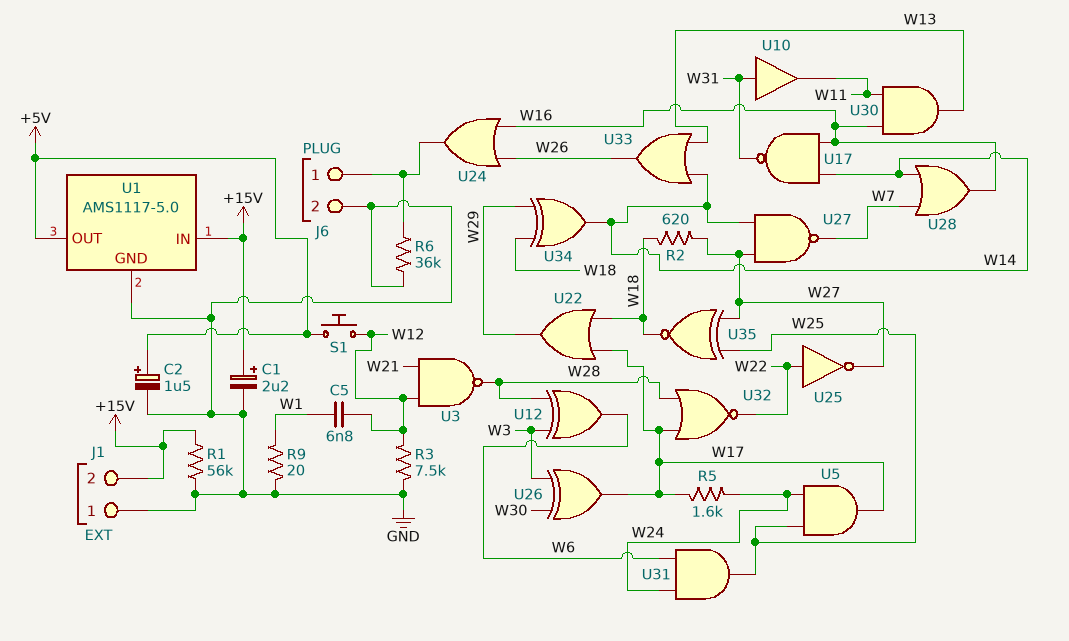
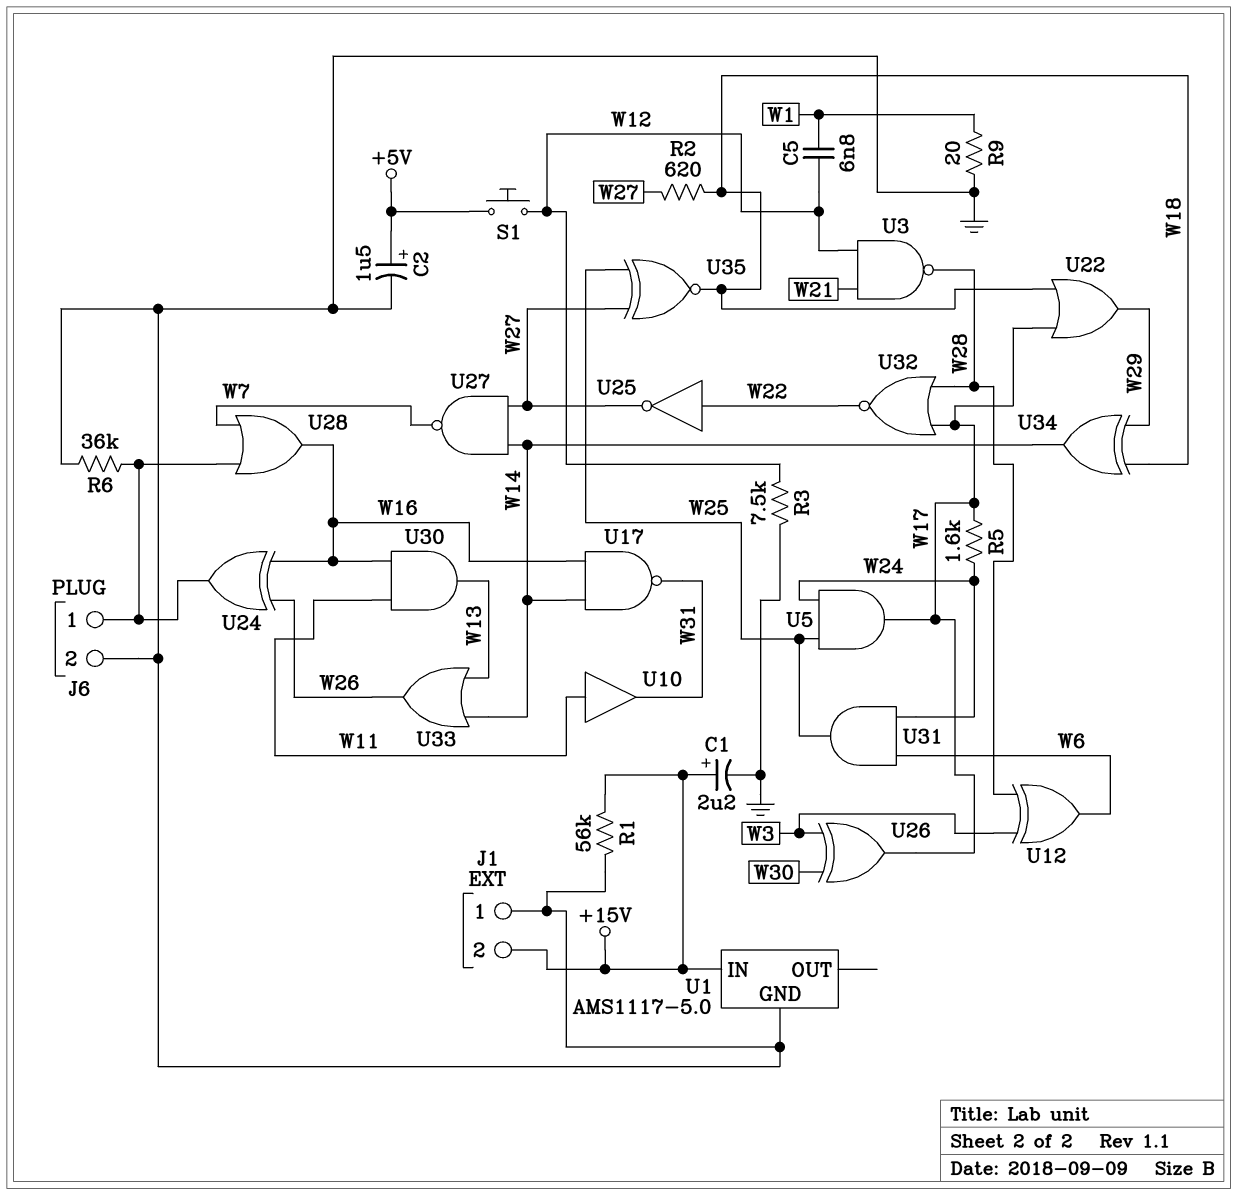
U1 pin OUT: +5V -> none
U10: buffer (in W31, out W11) -> buffer (in W11, out W31)
U24: OR (in W16, in W26, out J6/1) -> XOR (in W16, in W26, out J6/1)
U28: OR (in W7, in W14, out W16) -> OR (in J6/1, in W7, out W16)

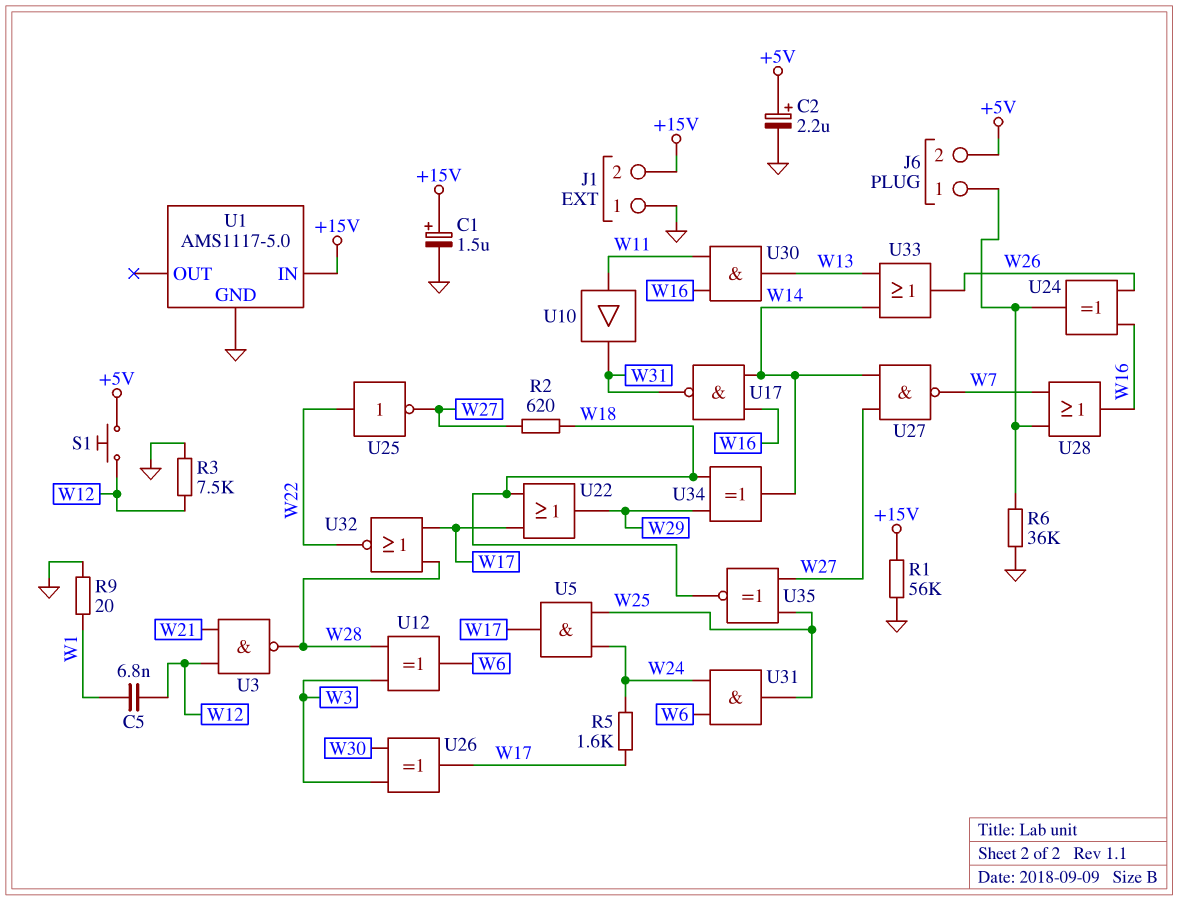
C1: 2.2uF (plus +15V, minus GND) -> 1.5uF (plus +15V, minus GND)
C2: 1.5uF (plus +5V, minus GND) -> 2.2uF (plus +5V, minus GND)
J6 pin 2: GND -> +5V

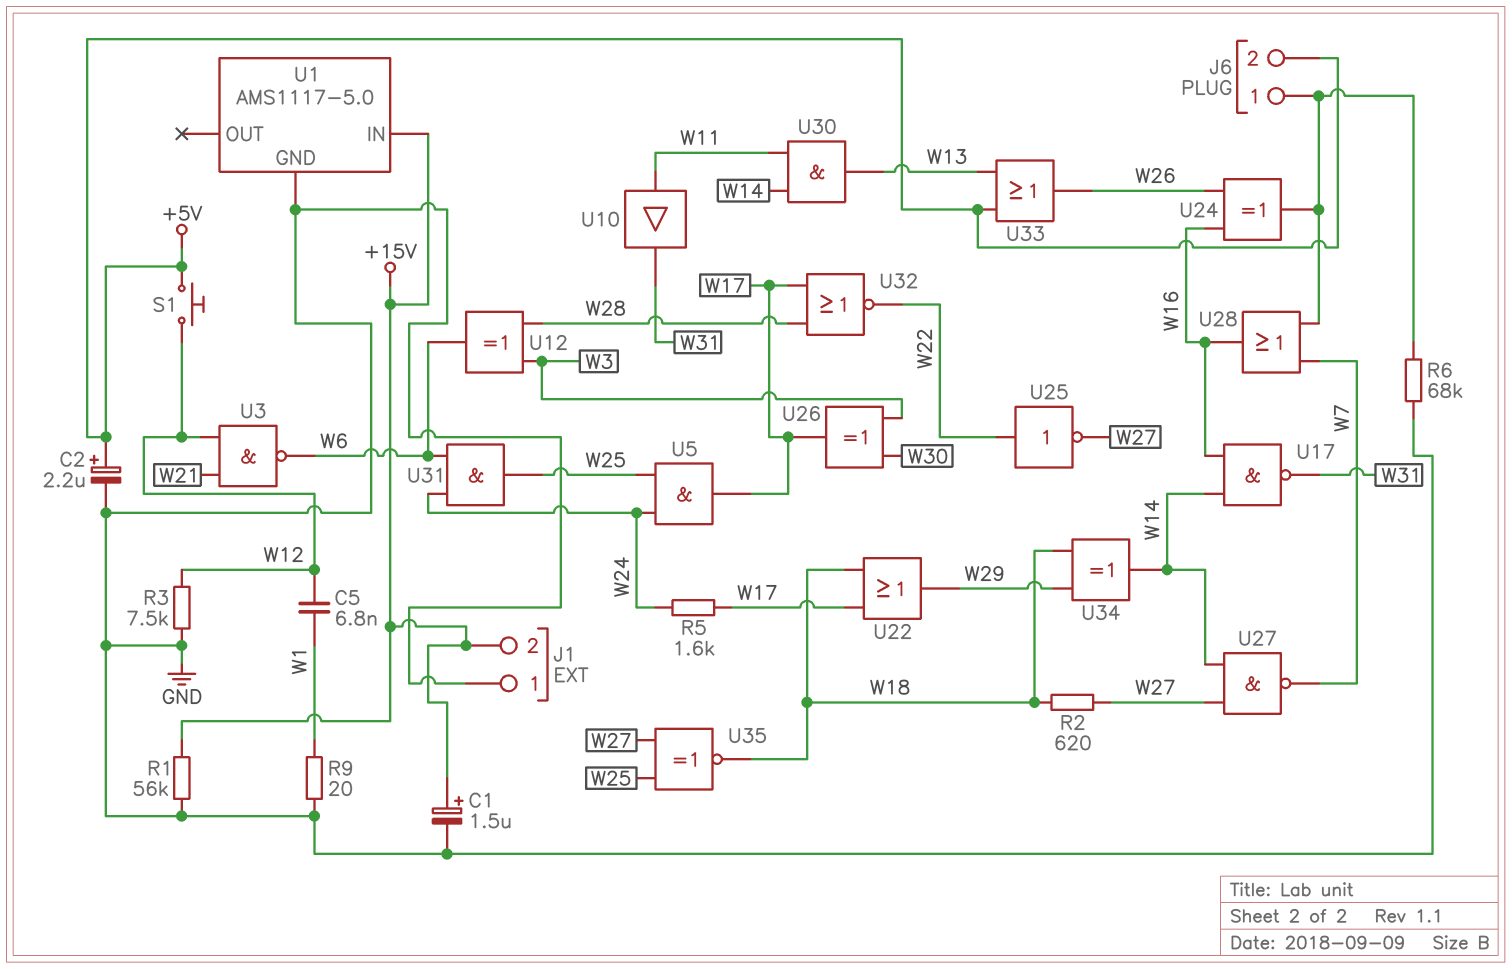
R6: 36k (GND, J6/1) -> 68k (GND, J6/1)
U3: NAND (in W12, in W21, out W28) -> NAND (in W12, in W21, out W6)
U30: AND (in W11, in W16, out W13) -> AND (in W11, in W14, out W13)
U33: OR (in W13, in W14, out W26) -> OR (in +5V, in W13, out W26)

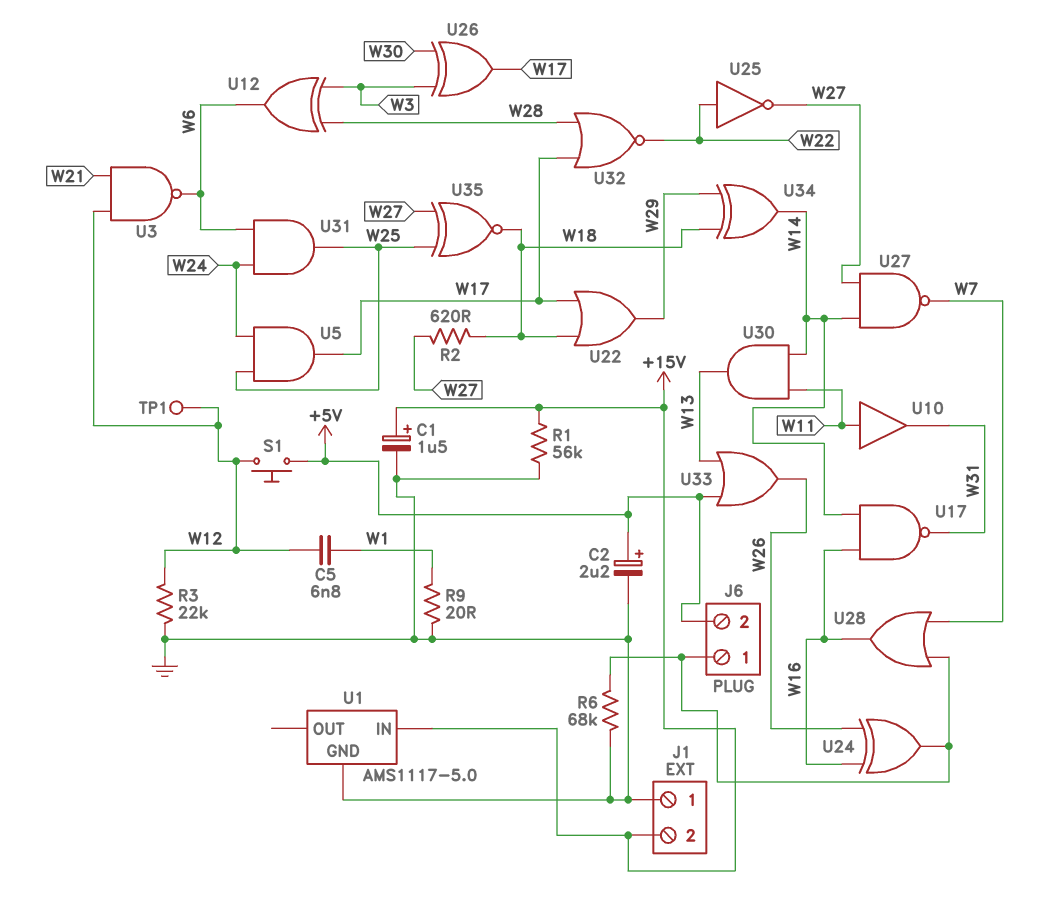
R3: 7.5k (GND, W12) -> 22k (GND, W12)
R5: 1.6k (W17, W24) -> none
TP1: none -> test point (W12)

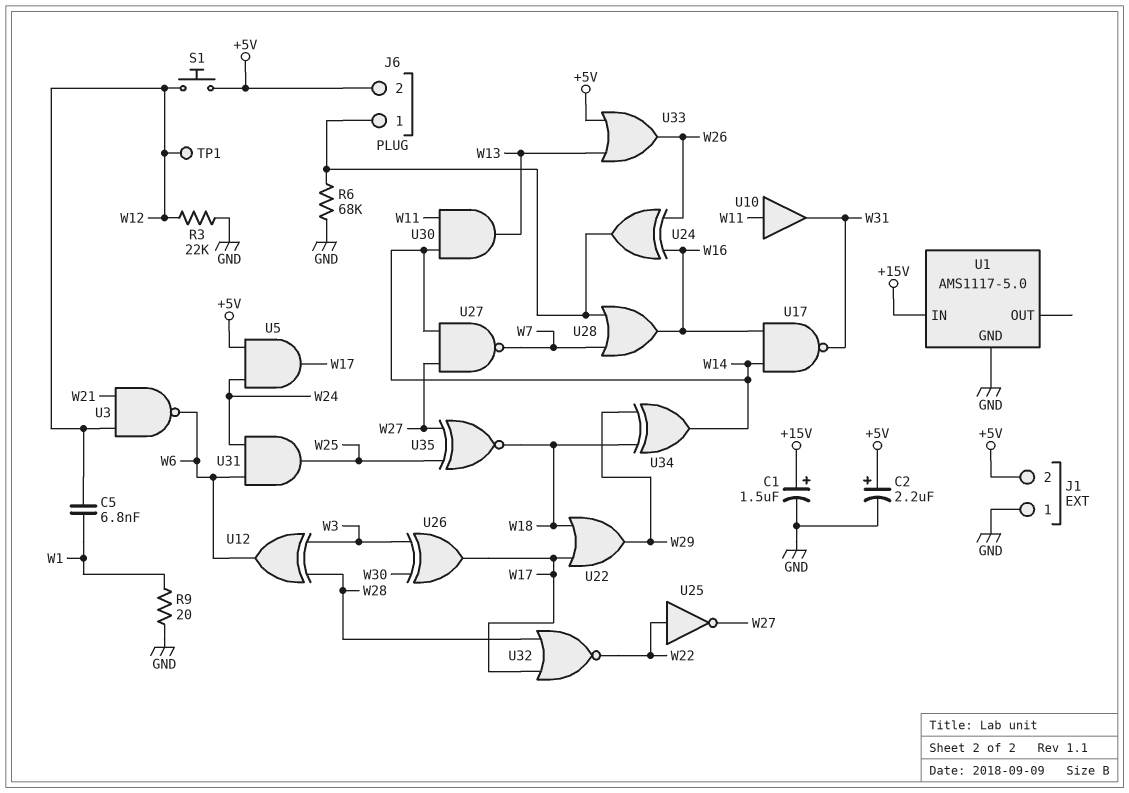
J1 pin 2: +15V -> +5V
R1: 56k (+15V, GND) -> none
R2: 620 (W18, W27) -> none
U5: AND (in W24, in W25, out W17) -> AND (in +5V, in W24, out W17)

